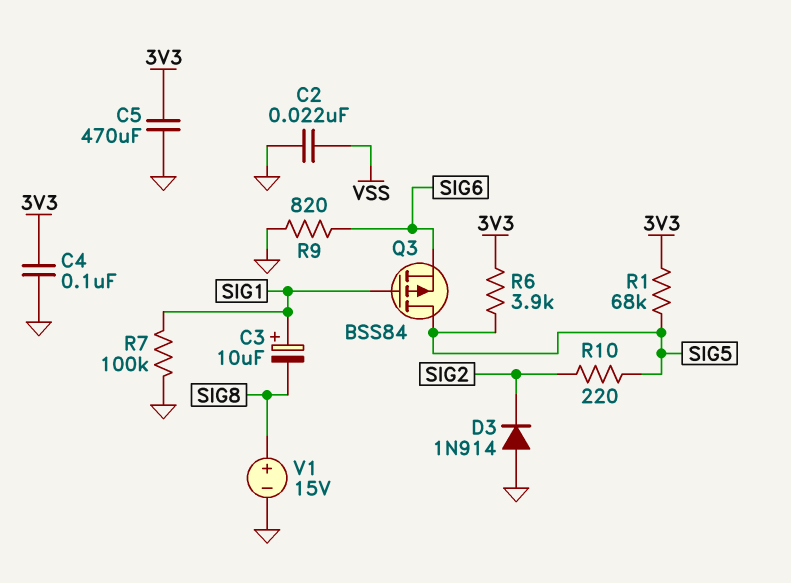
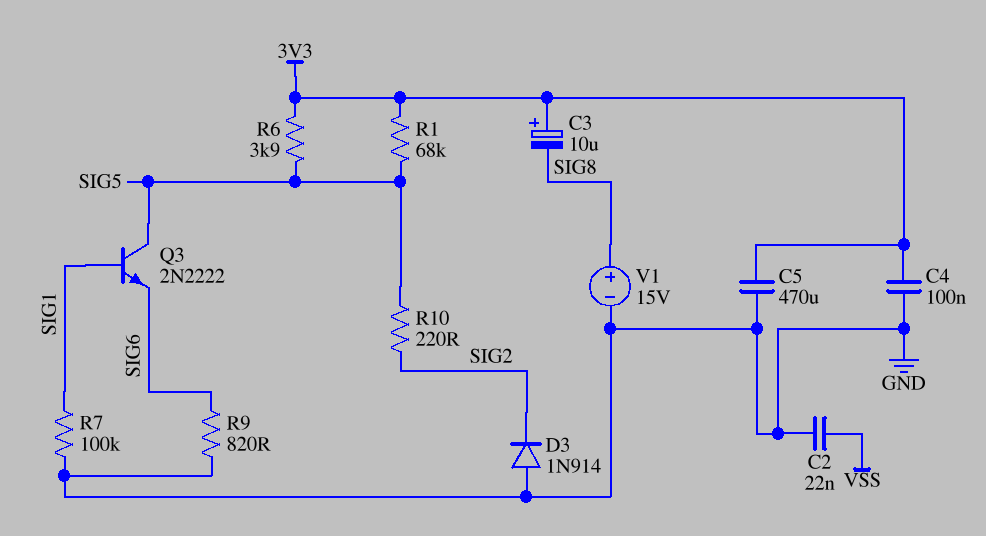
C3: 10uF (plus SIG1, minus SIG8) -> 10uF (plus 3V3, minus SIG8)
Q3: PMOS BSS84 (G SIG1, D SIG5, S SIG6) -> NPN 2N2222 (B SIG1, C SIG5, E SIG6)

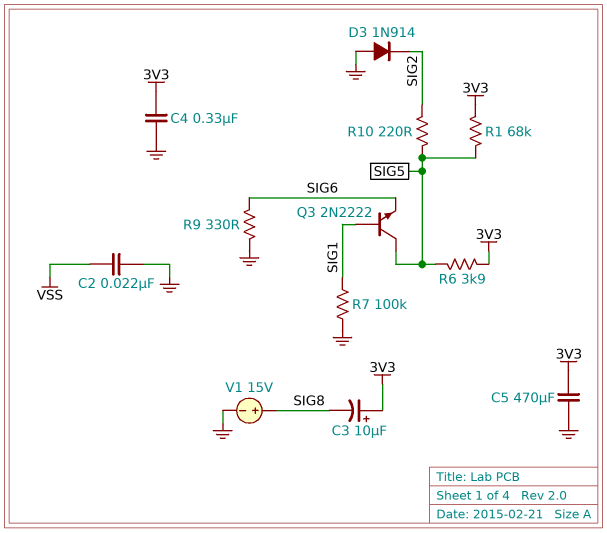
C4: 100nF (3V3, GND) -> 330nF (3V3, GND)
R9: 820 (GND, SIG6) -> 330 (GND, SIG6)

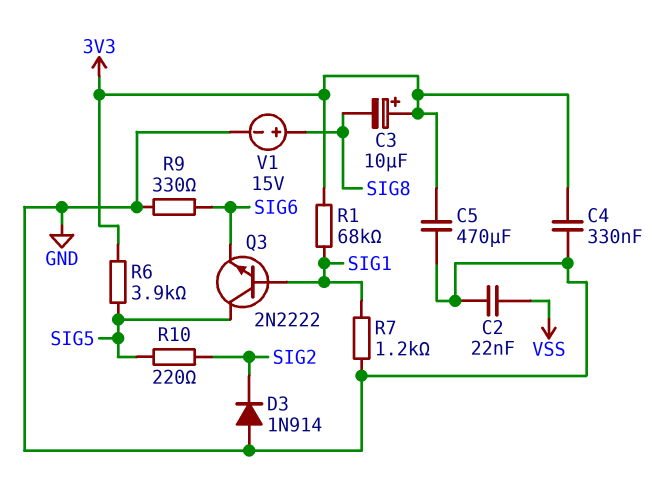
R1: 68k (3V3, SIG5) -> 68k (3V3, SIG1)
R7: 100k (GND, SIG1) -> 1.2k (GND, SIG1)

